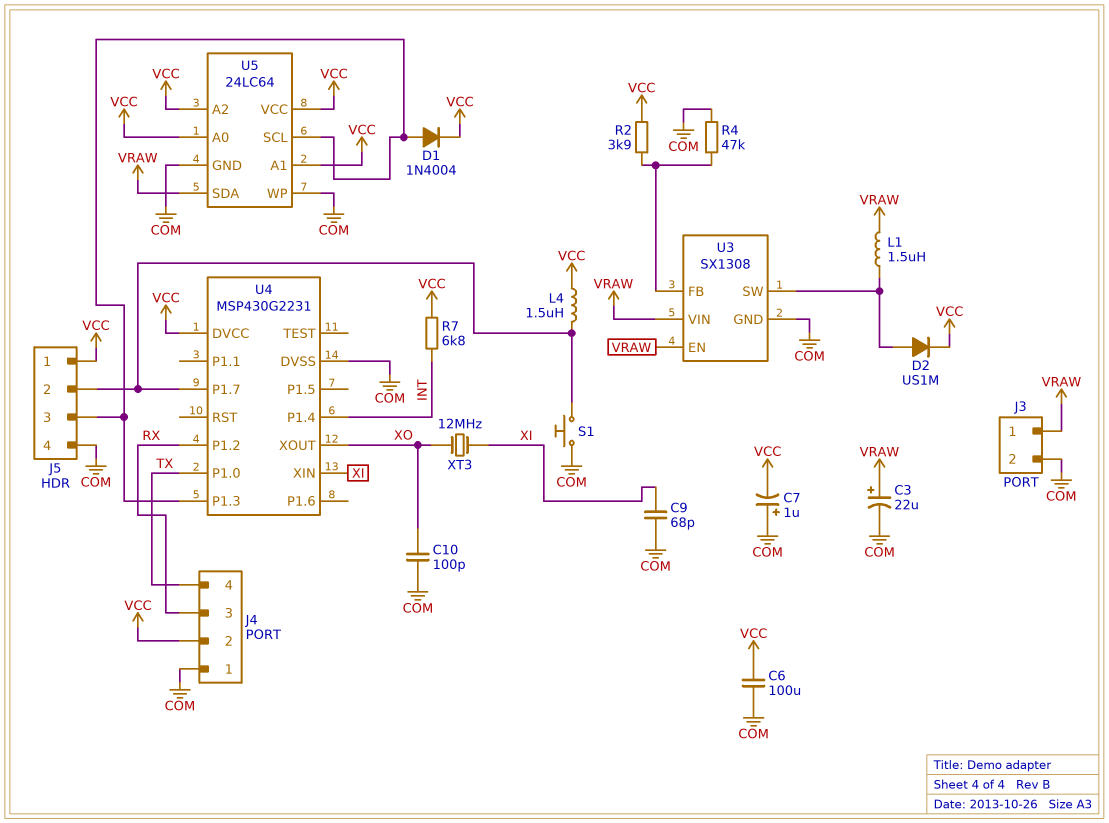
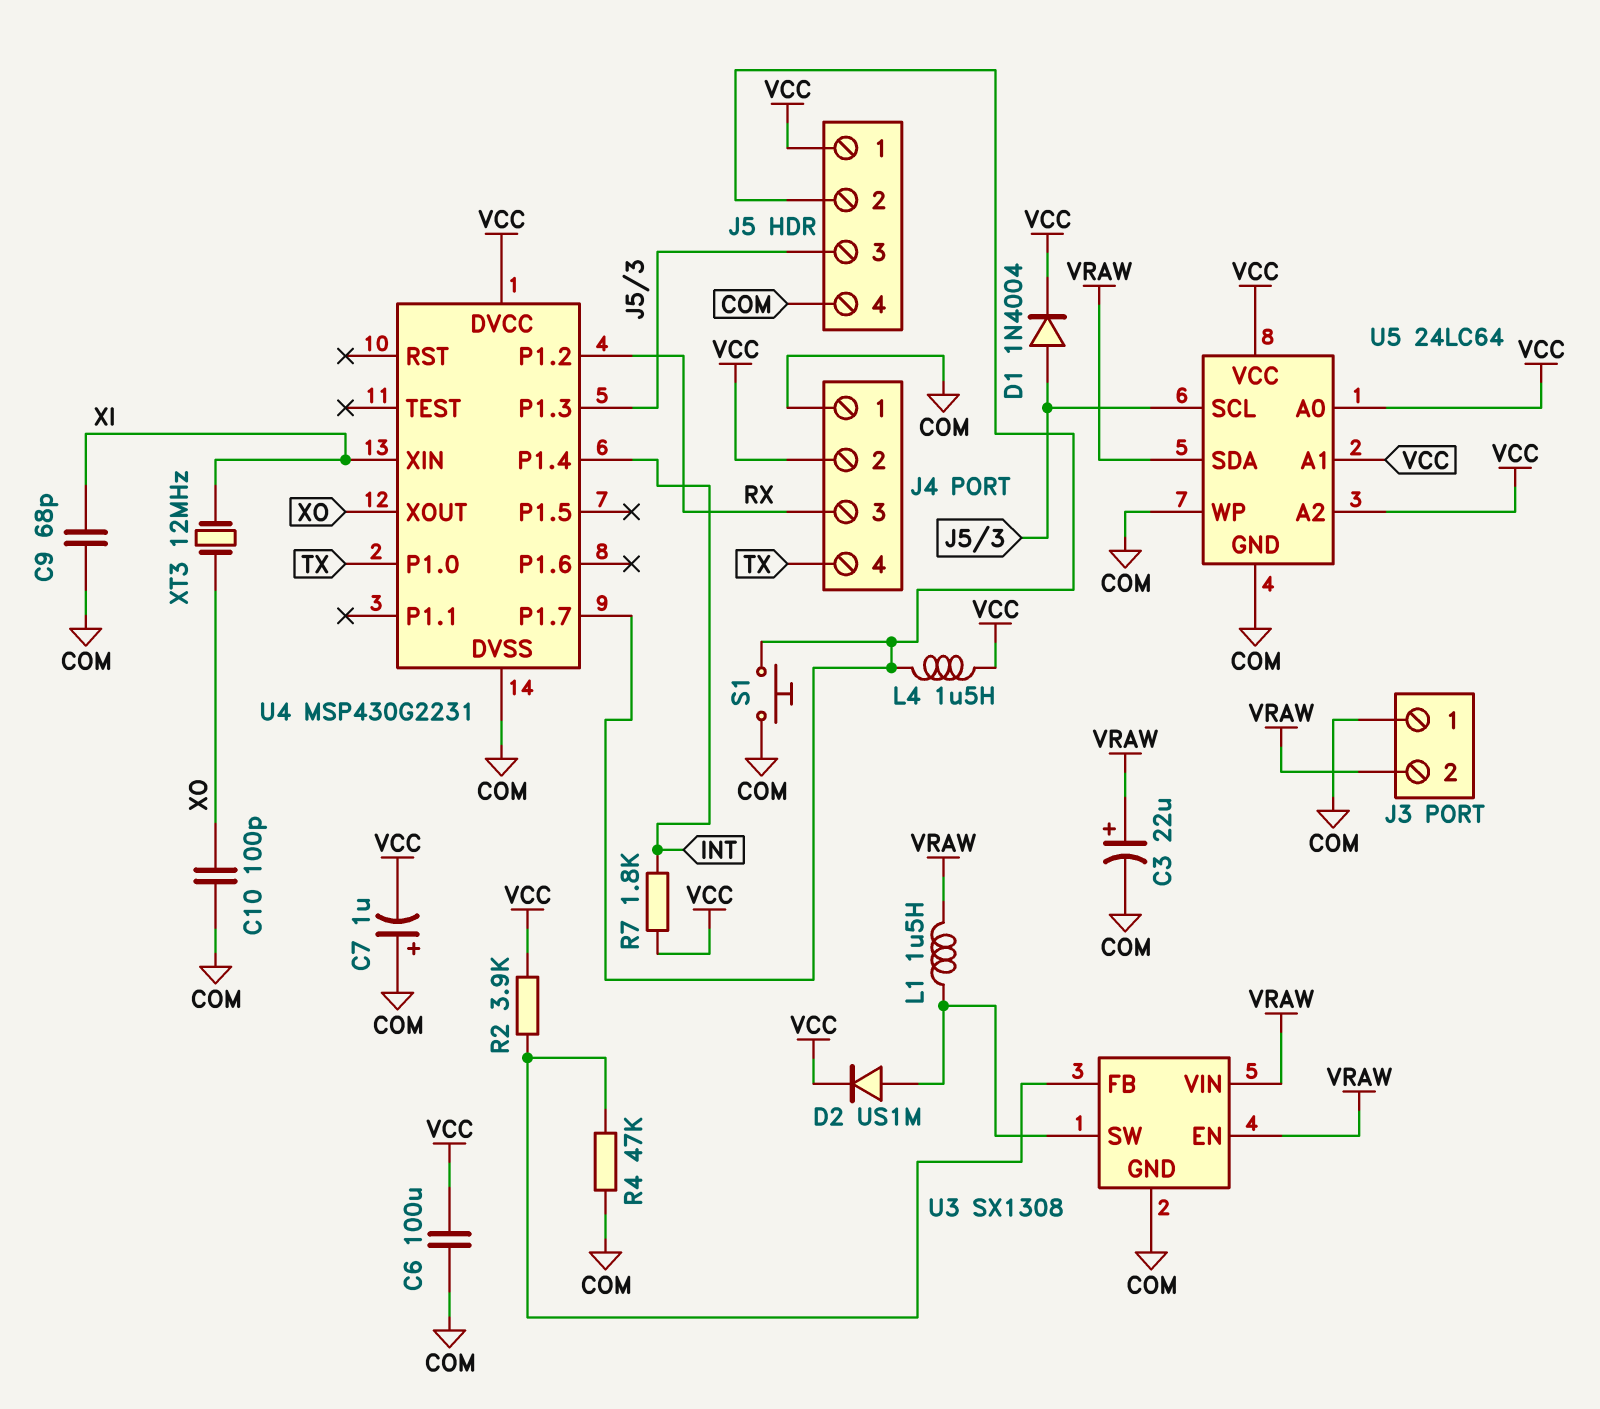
J3 pin 1: VRAW -> COM
J3 pin 2: COM -> VRAW
R7: 6.8k (INT, VCC) -> 1.8k (INT, VCC)

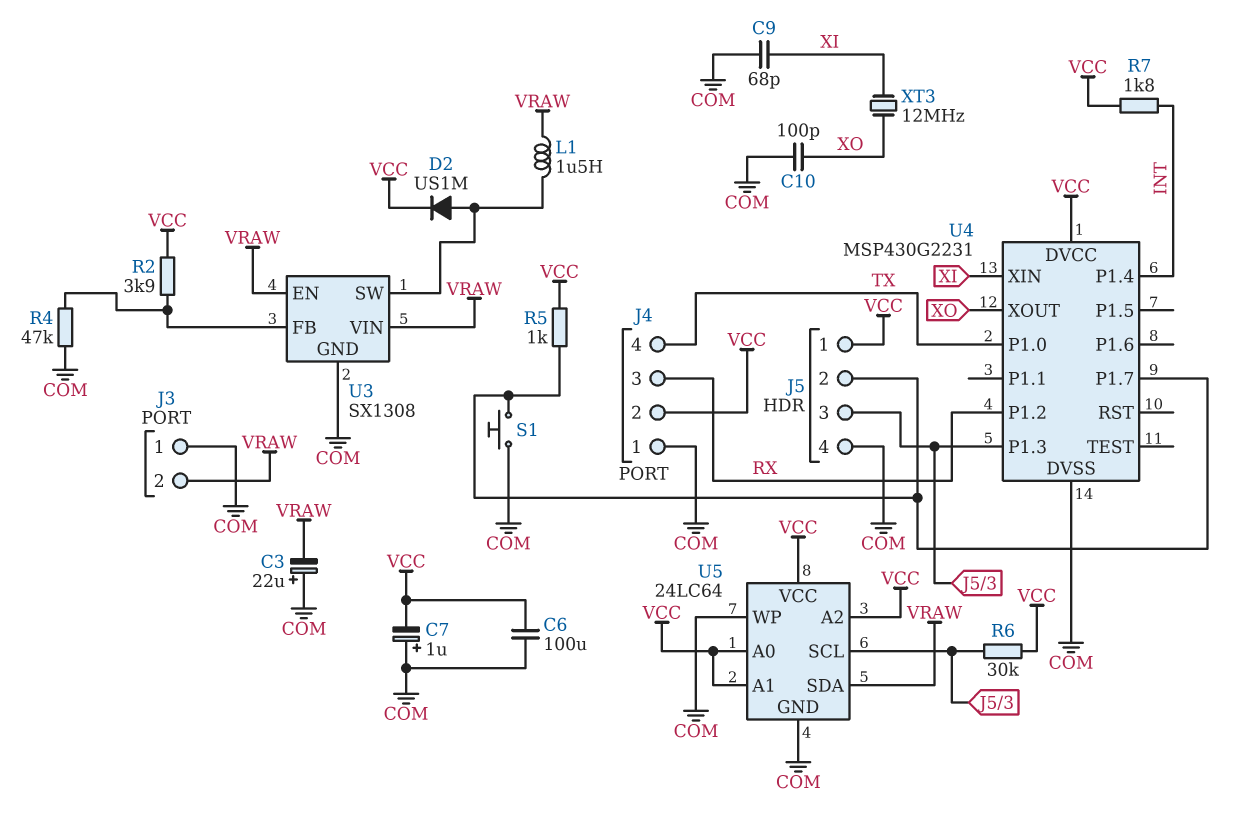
C3: 22uF (plus VRAW, minus COM) -> 22uF (plus COM, minus VRAW)
D1: diode 1N4004 (A J5/3, K VCC) -> none
L4: 1.5uH (J5/2, VCC) -> none
R5: none -> 1k (J5/2, VCC)
R6: none -> 30k (J5/3, VCC)

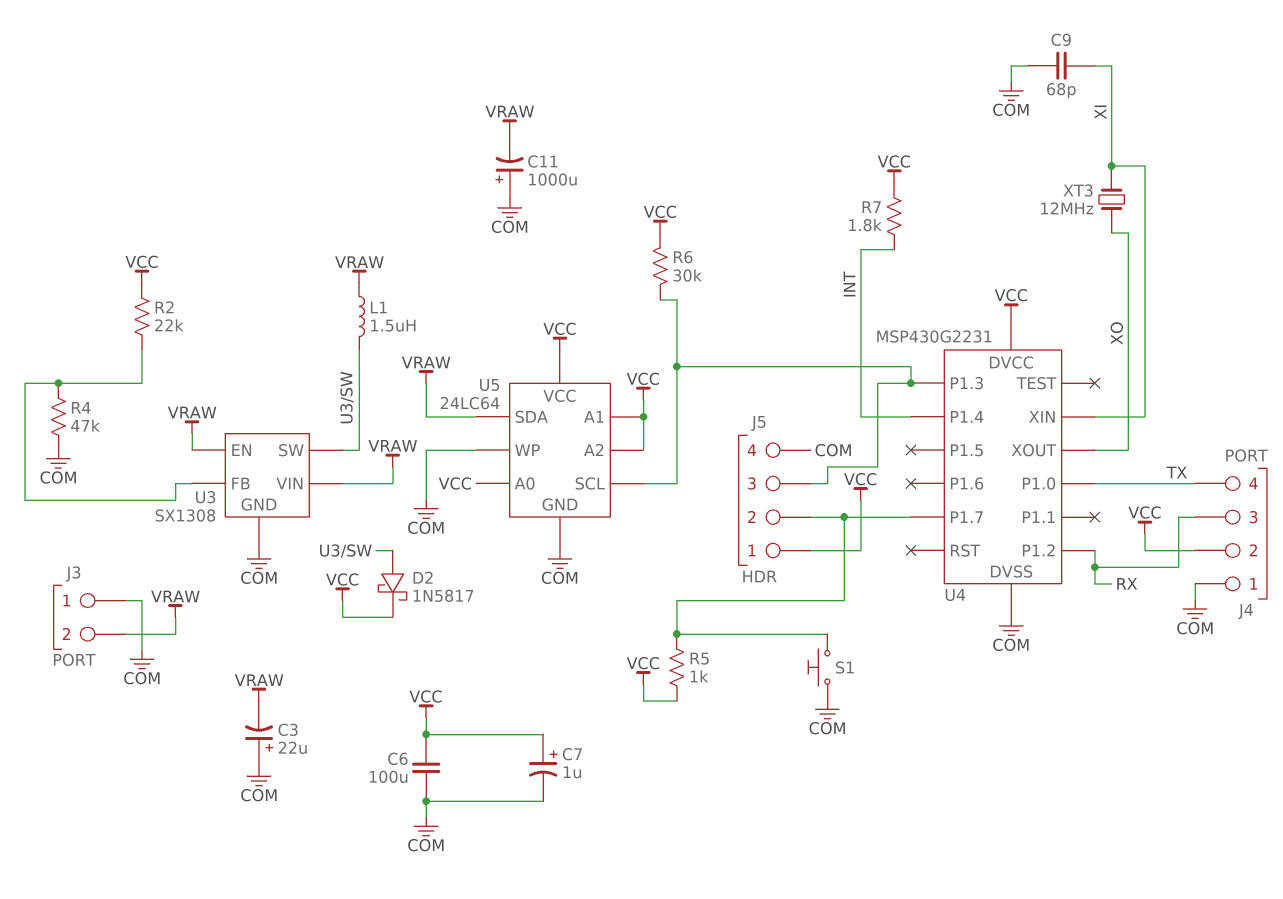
C7: 1uF (plus COM, minus VCC) -> 1uF (plus VCC, minus COM)
C10: 100pF (COM, XO) -> none
C11: none -> 1000uF (plus COM, minus VRAW)
D2: diode US1M (A U3/SW, K VCC) -> schottky 1N5817 (A U3/SW, K VCC)
R2: 3.9k (U3/FB, VCC) -> 22k (U3/FB, VCC)

